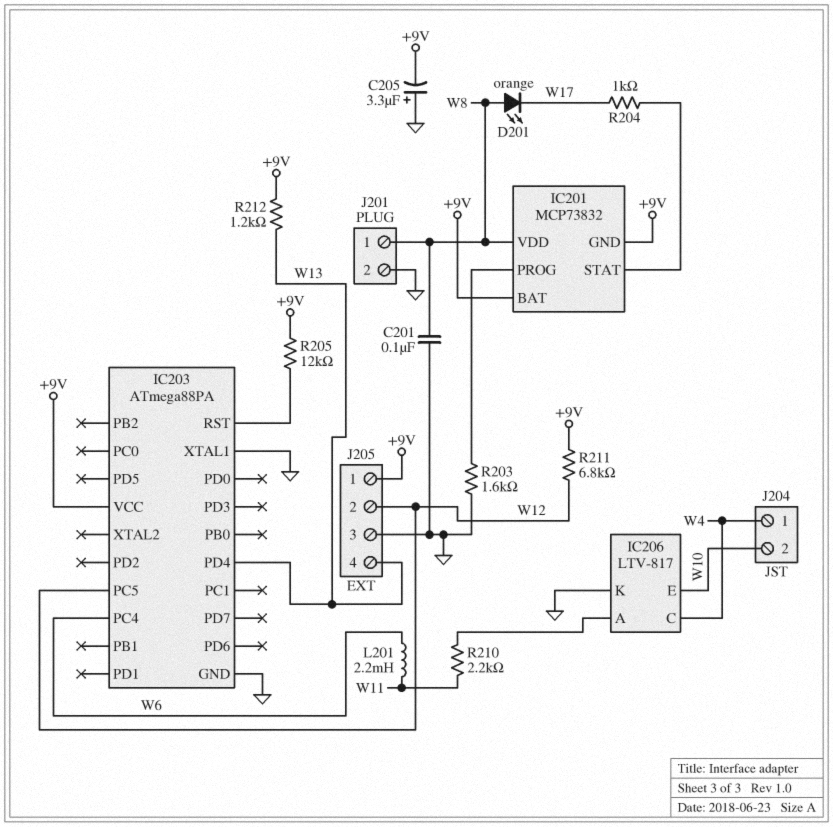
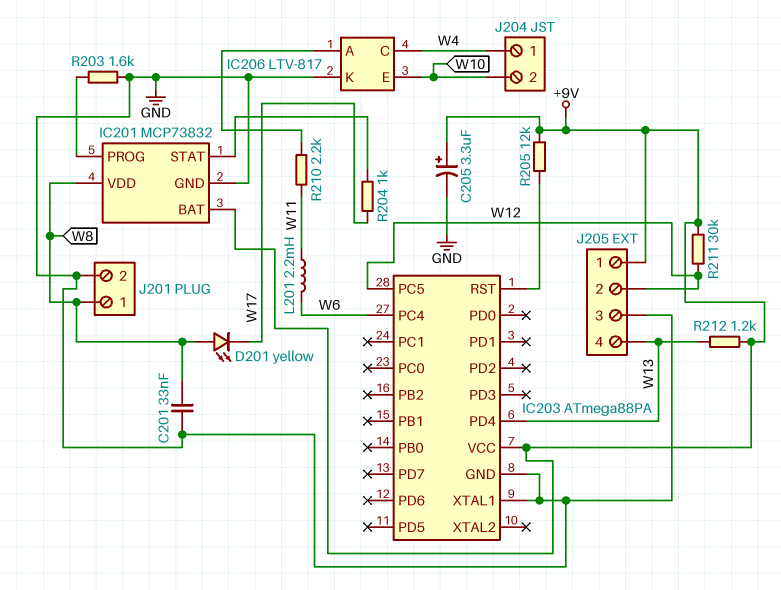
C201: 100nF (GND, W8) -> 33nF (GND, W8)
C205: 3.3uF (plus GND, minus +9V) -> 3.3uF (plus +9V, minus GND)
D201: LED orange (A W8, K W17) -> LED yellow (A W8, K W17)
IC201 pin GND: +9V -> GND
R211: 6.8k (+9V, W12) -> 30k (+9V, W12)

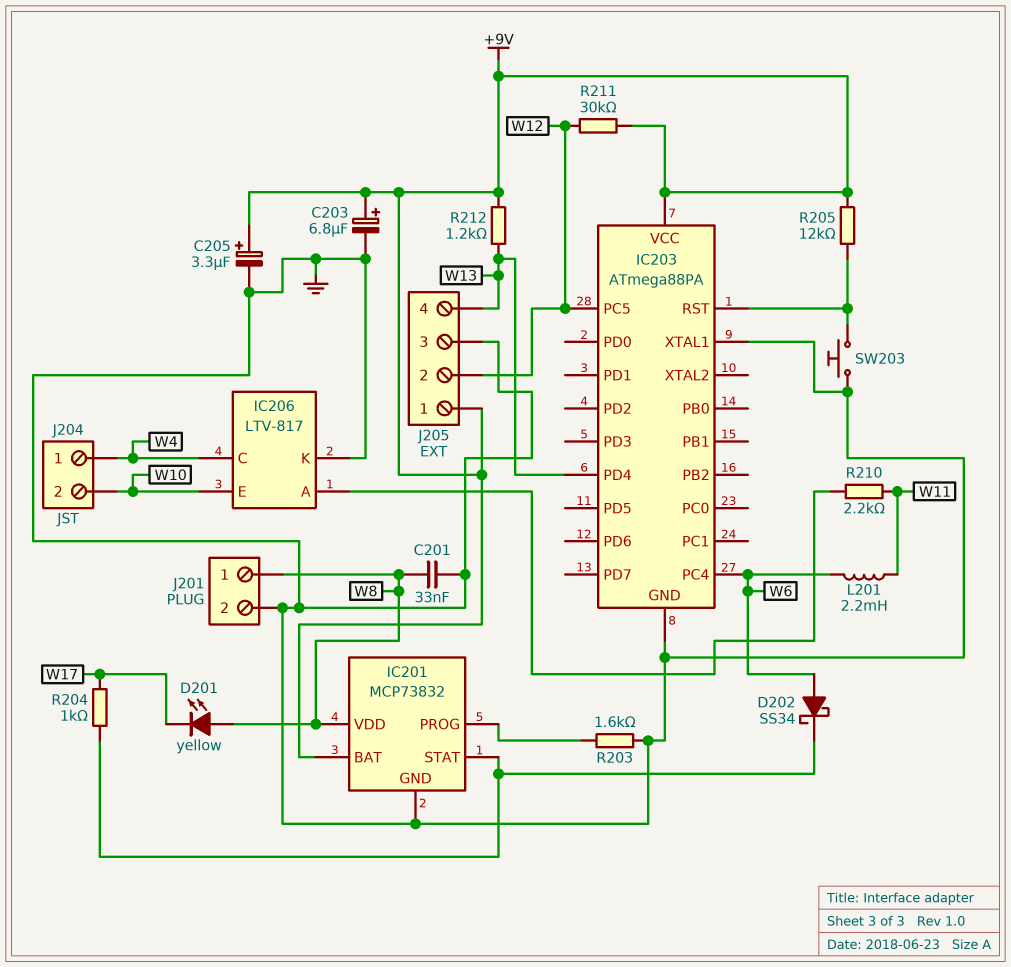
C203: none -> 6.8uF (plus +9V, minus GND)
D202: none -> schottky SS34 (A W6, K IC201/STAT)
SW203: none -> button (GND, IC203/RST)

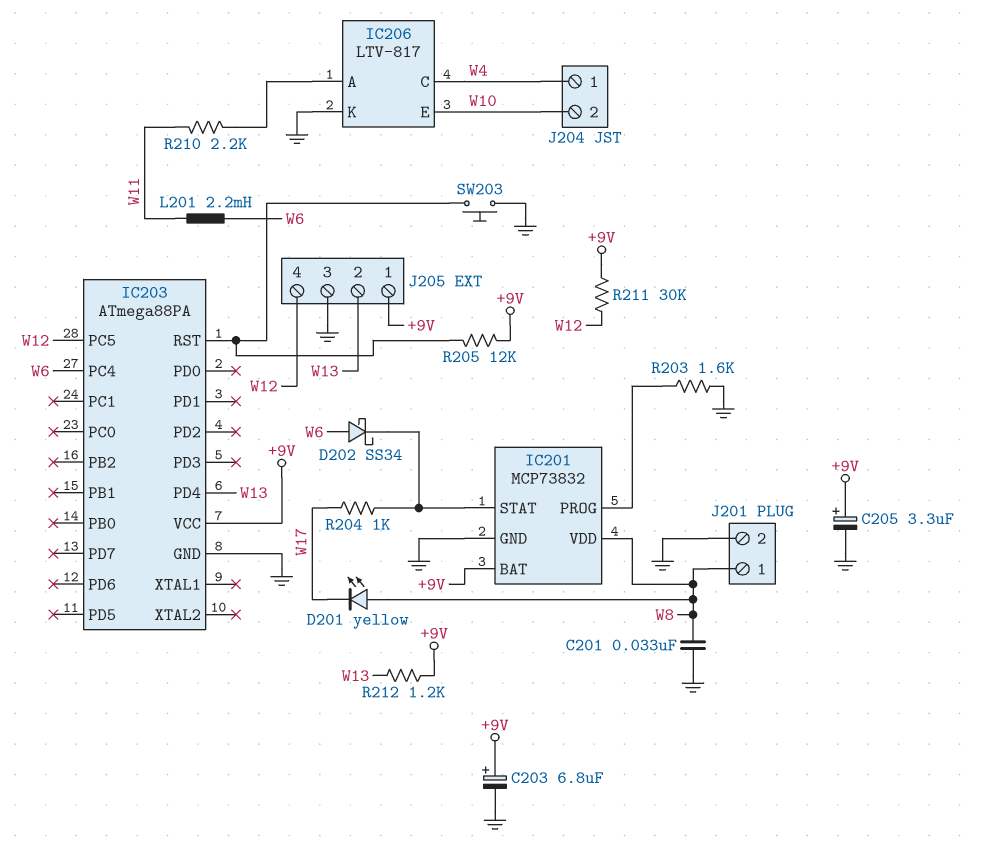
IC203 pin XTAL1: GND -> none
J205 pin 2: W12 -> W13
J205 pin 4: W13 -> W12

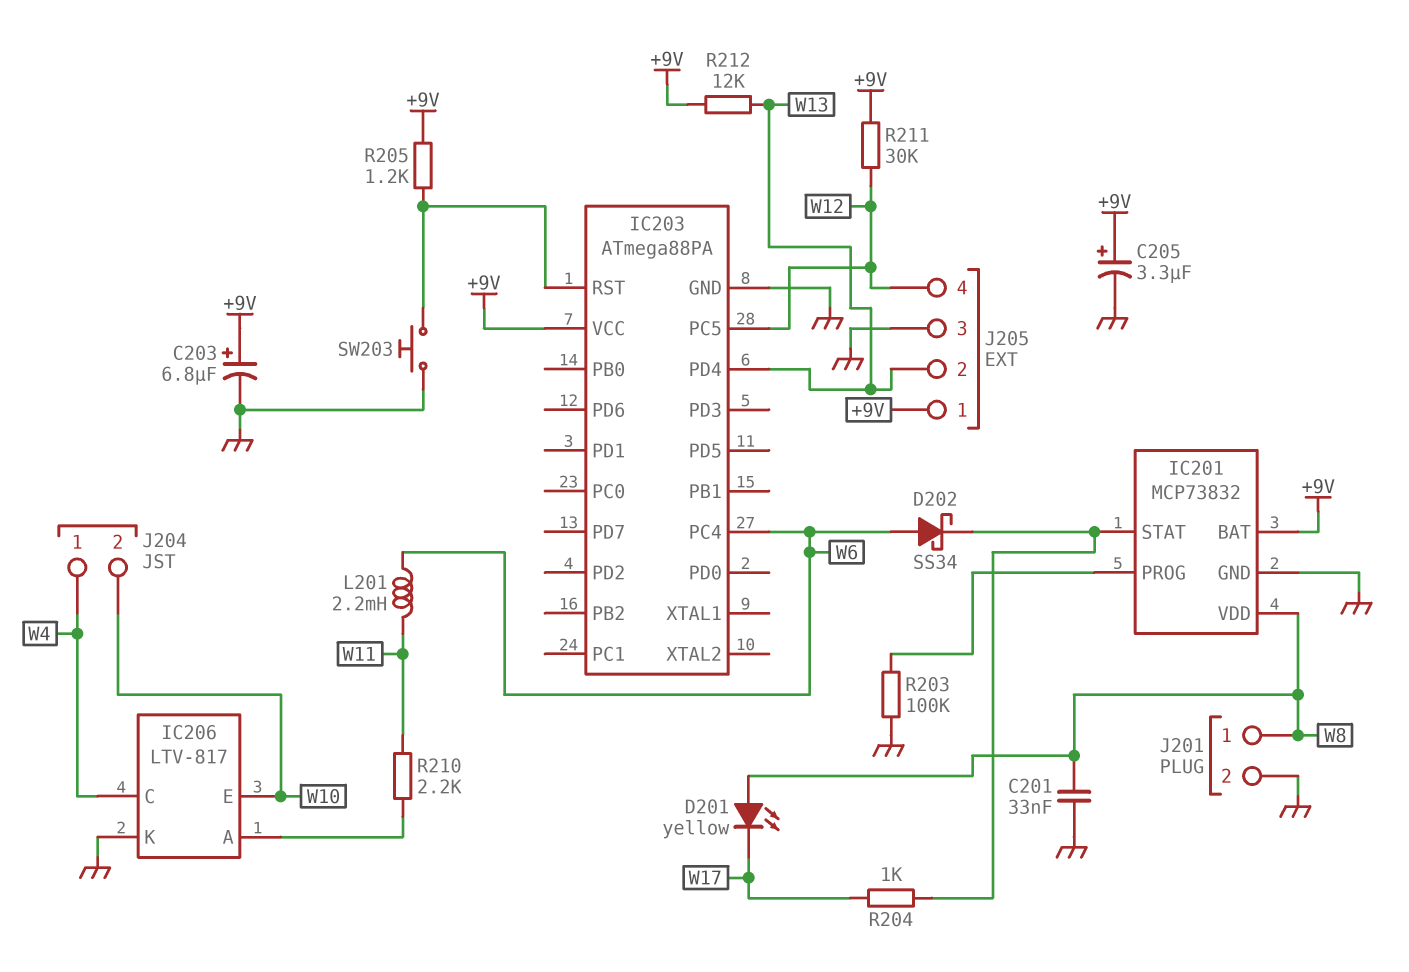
R203: 1.6k (GND, IC201/PROG) -> 100k (GND, IC201/PROG)
R205: 12k (+9V, IC203/RST) -> 1.2k (+9V, IC203/RST)
R212: 1.2k (+9V, W13) -> 12k (+9V, W13)

